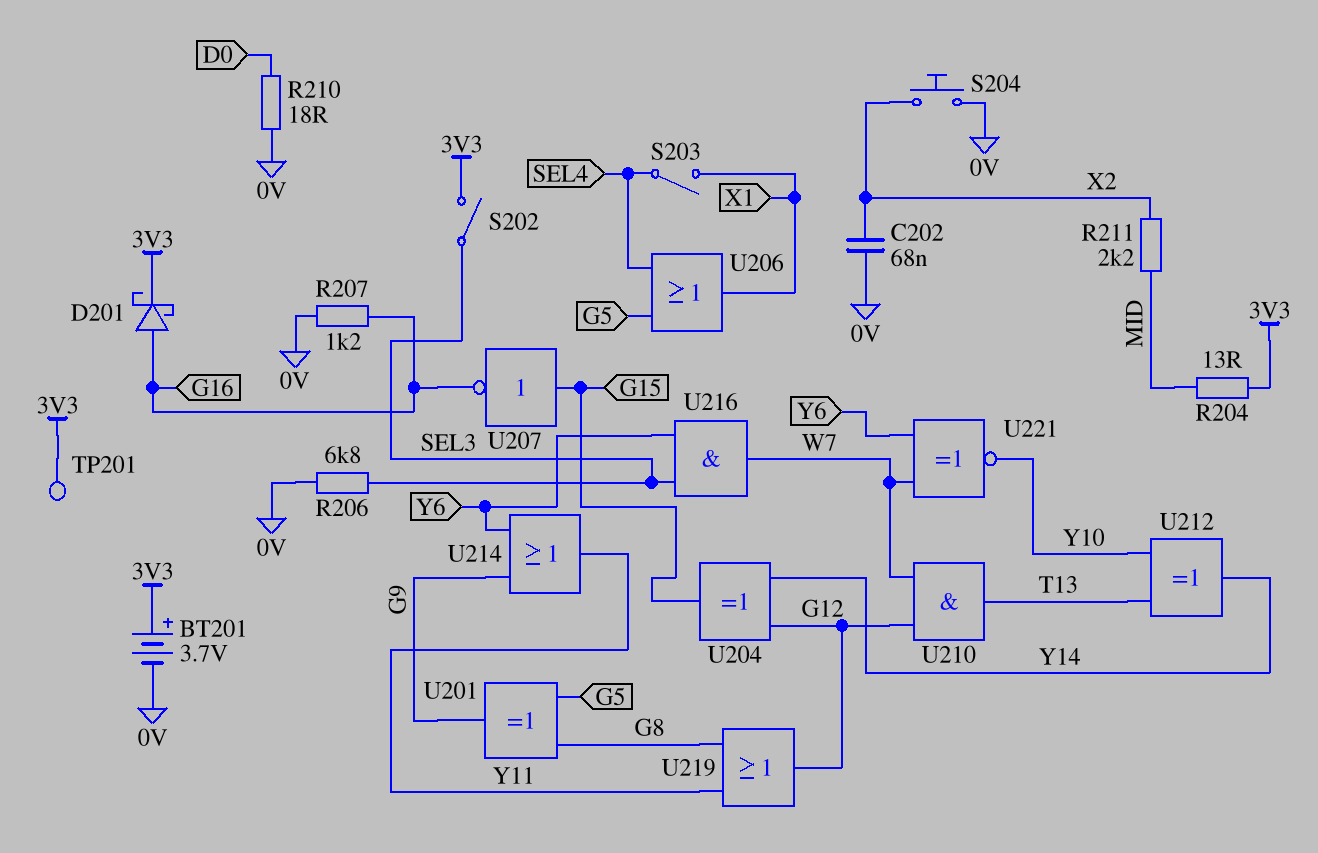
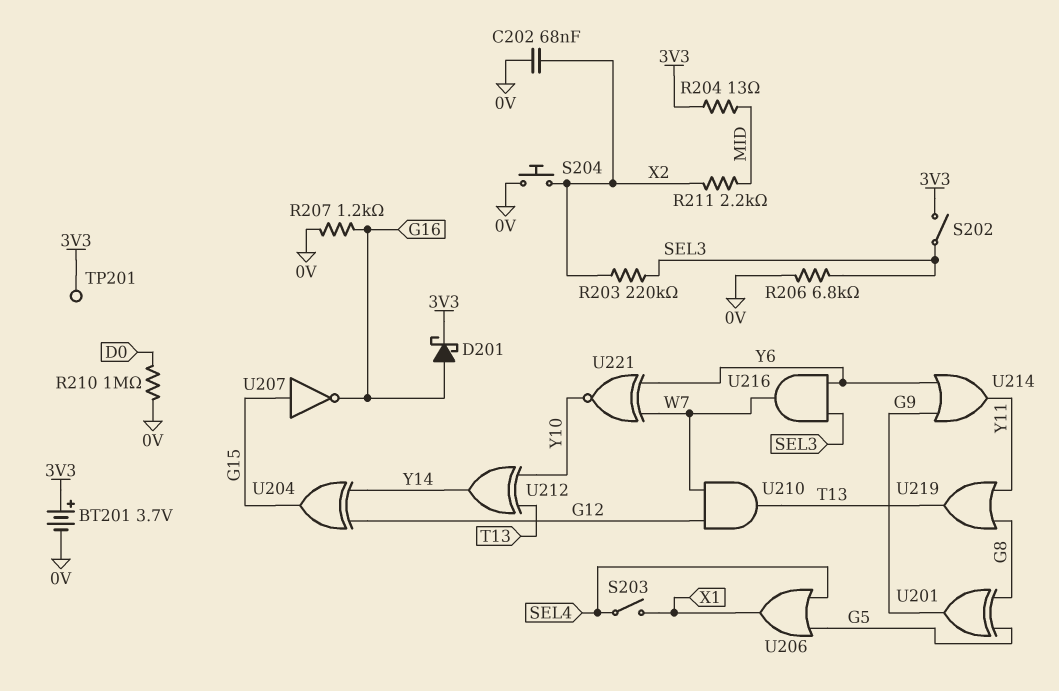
R203: none -> 220k (SEL3, X2)
R210: 18 (0V, D0) -> 1M (0V, D0)
U219: OR (in G8, in Y11, out G12) -> OR (in G8, in Y11, out T13)

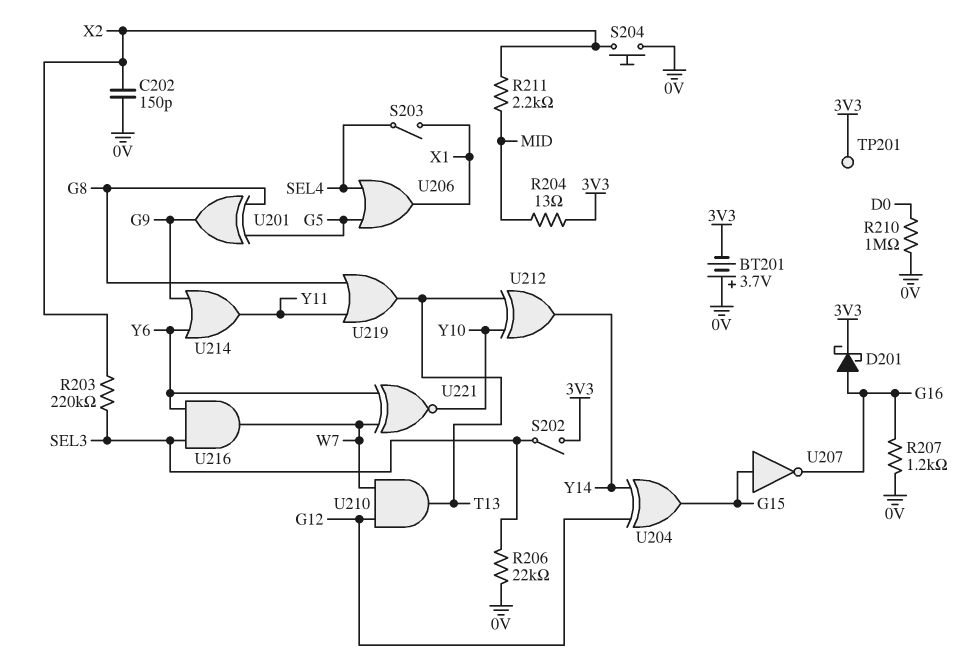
BT201: 3.7V (plus 3V3, minus 0V) -> 3.7V (plus 0V, minus 3V3)
C202: 68nF (0V, X2) -> 150pF (0V, X2)
R206: 6.8k (0V, SEL3) -> 22k (0V, SEL3)

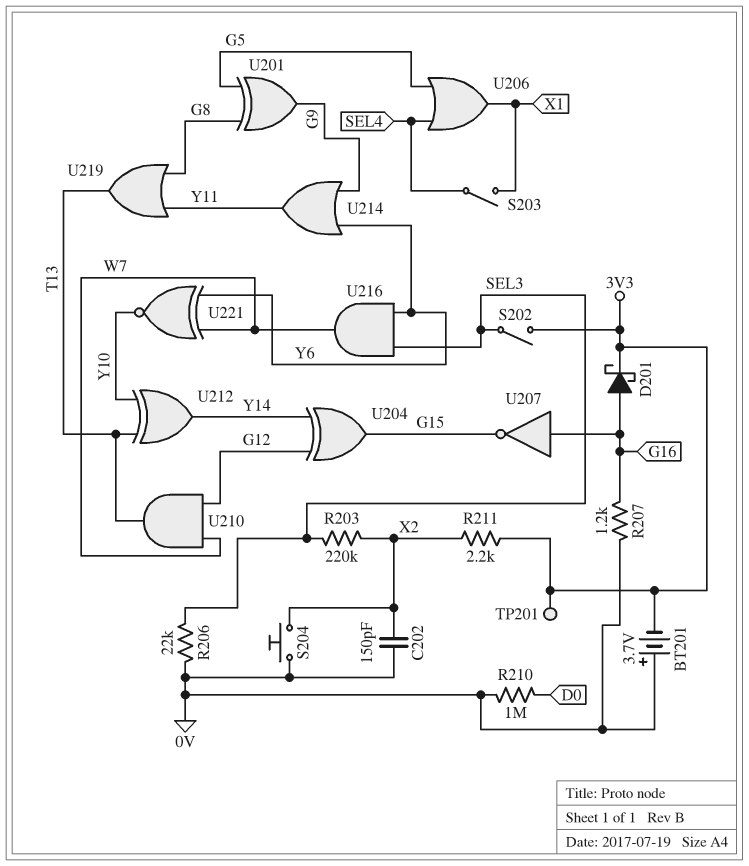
R204: 13 (3V3, MID) -> none
R211: 2.2k (MID, X2) -> 2.2k (3V3, X2)
U207: NOT (in G15, out G16) -> NOT (in G16, out G15)

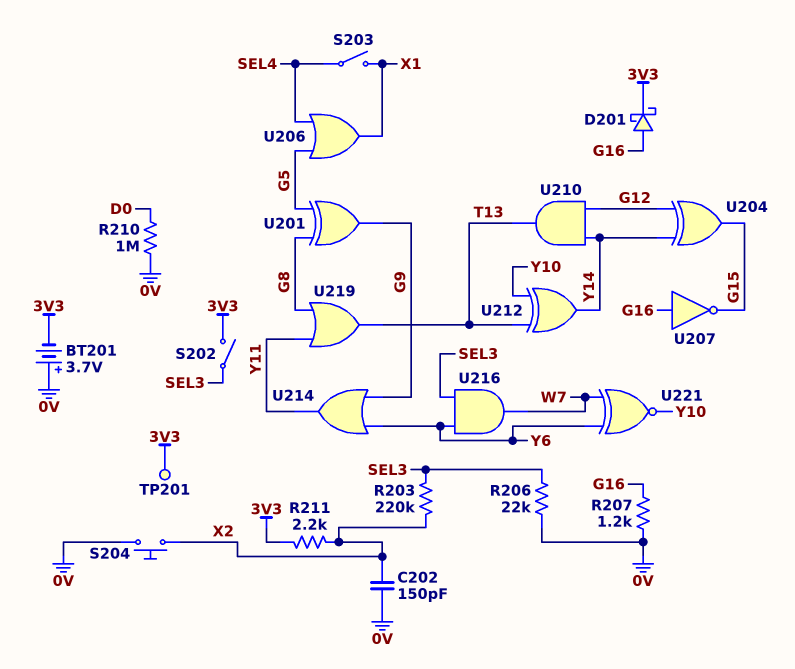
U210: AND (in G12, in W7, out T13) -> AND (in G12, in Y14, out T13)

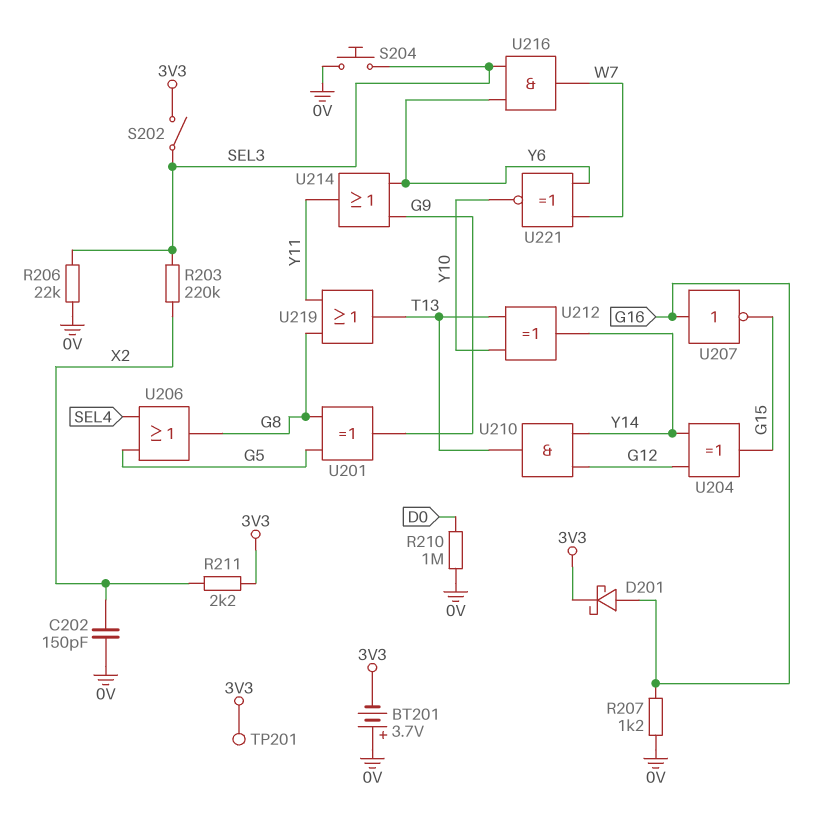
S203: switch (SEL4, X1) -> none
S204: button (0V, X2) -> button (0V, SEL3)
U206: OR (in G5, in SEL4, out X1) -> OR (in G5, in SEL4, out G8)

